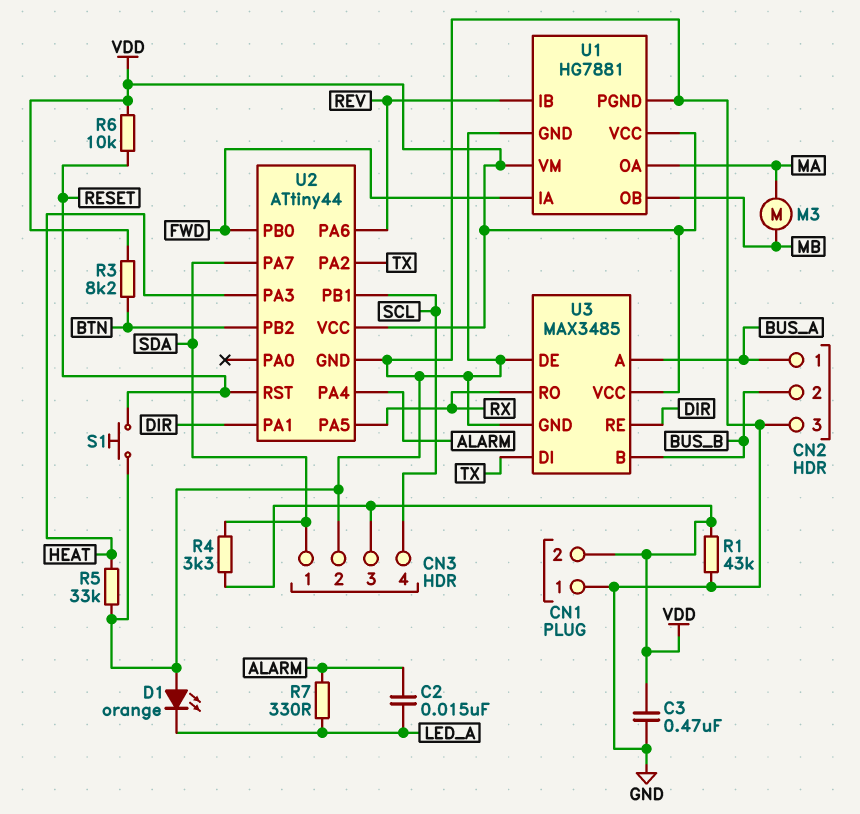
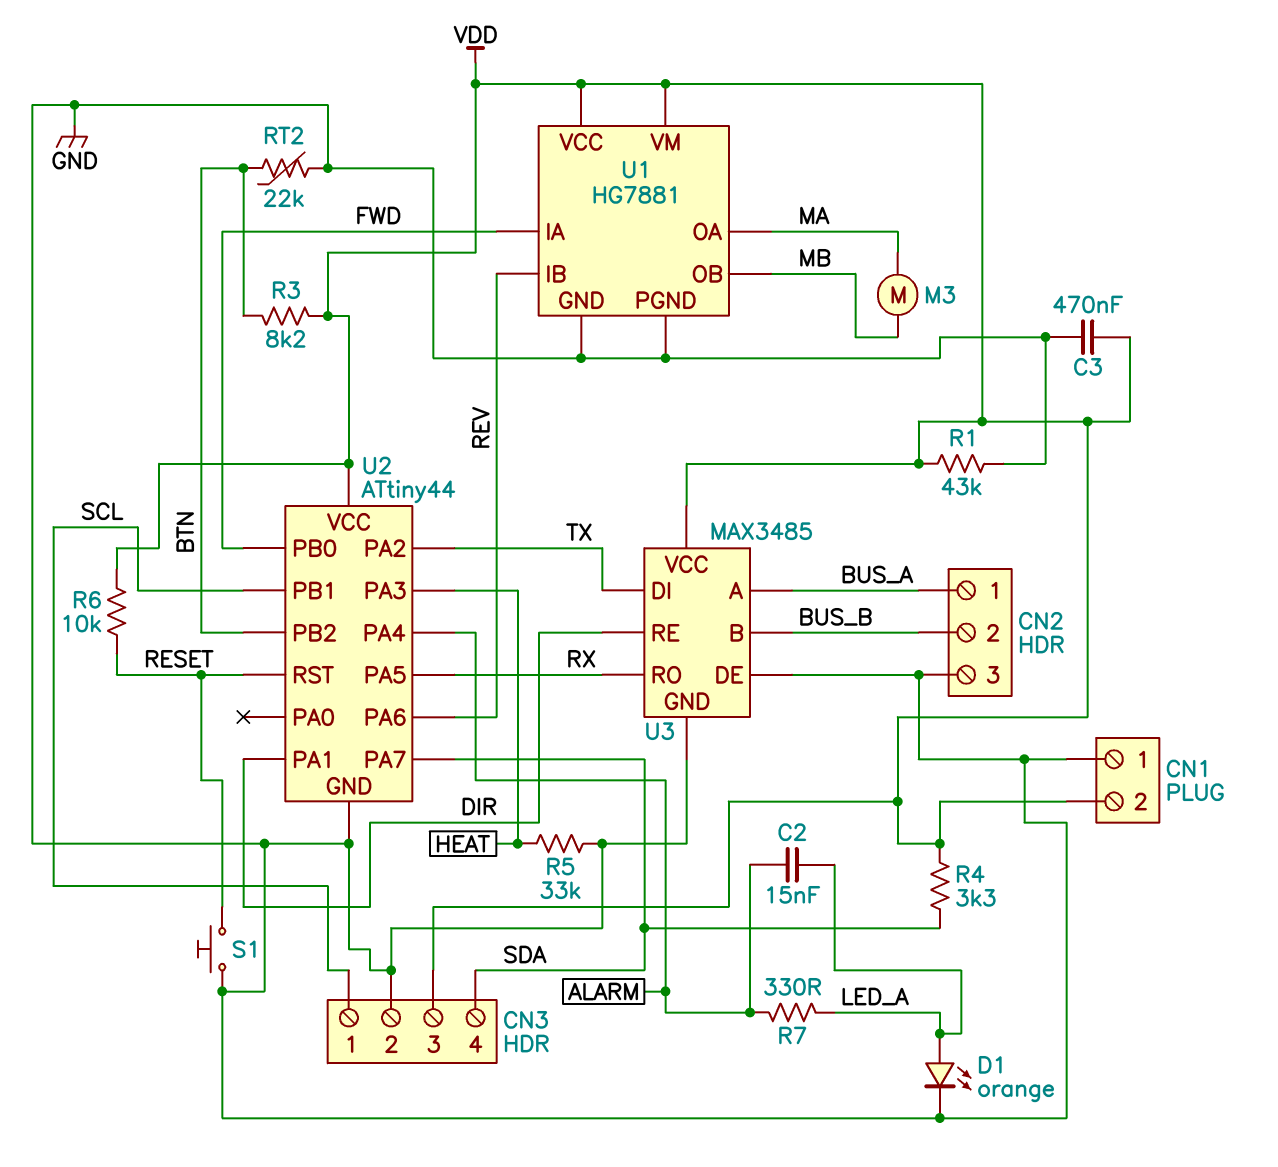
CN3 pin 1: SDA -> SCL
CN3 pin 4: SCL -> SDA
D1: LED orange (A GND, K LED_A) -> LED orange (A LED_A, K GND)
RT2: none -> 22k (BTN, GND)

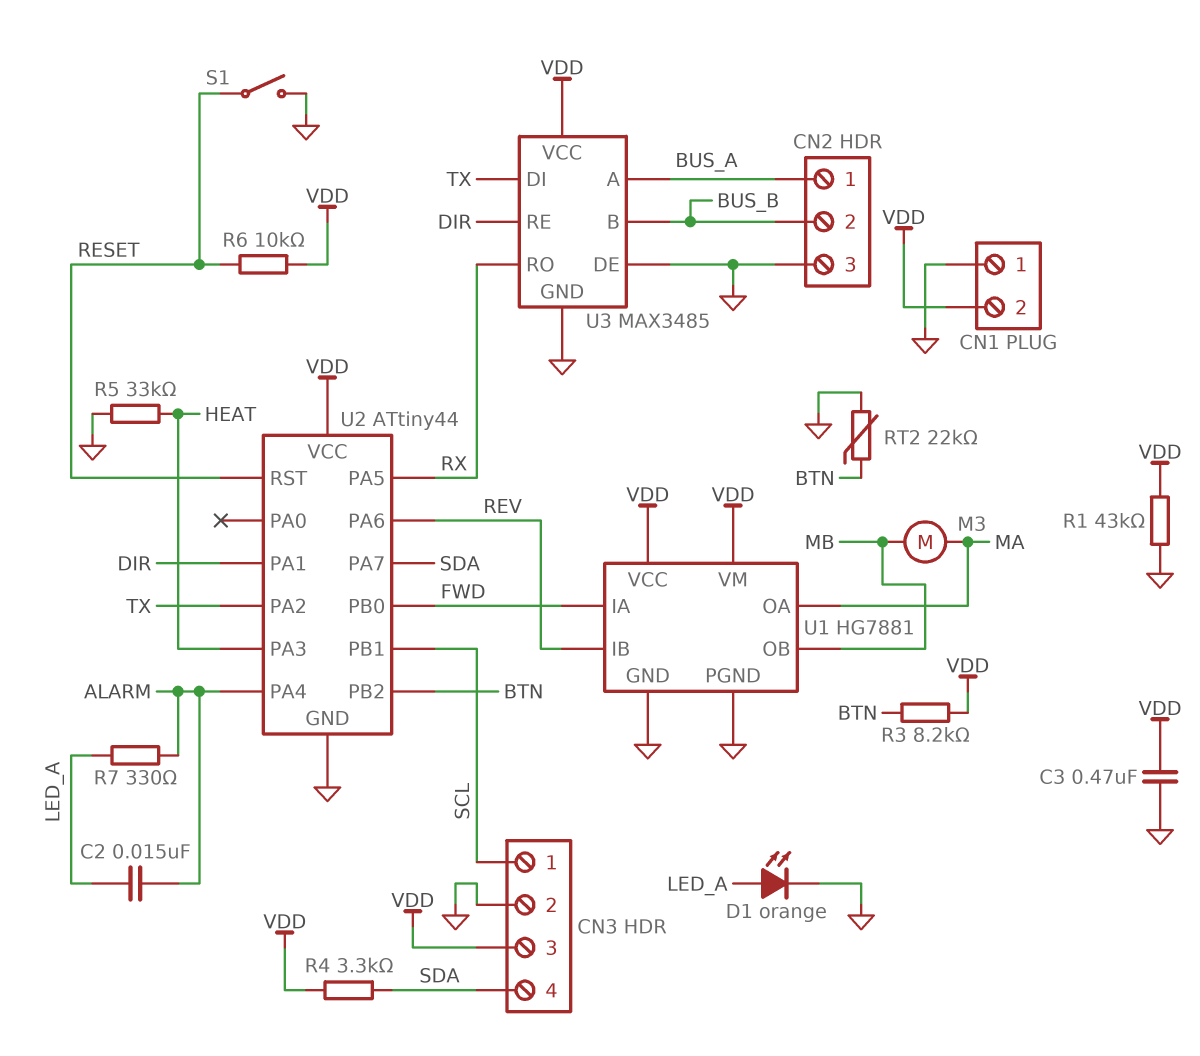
S1: button (GND, RESET) -> switch (GND, RESET)

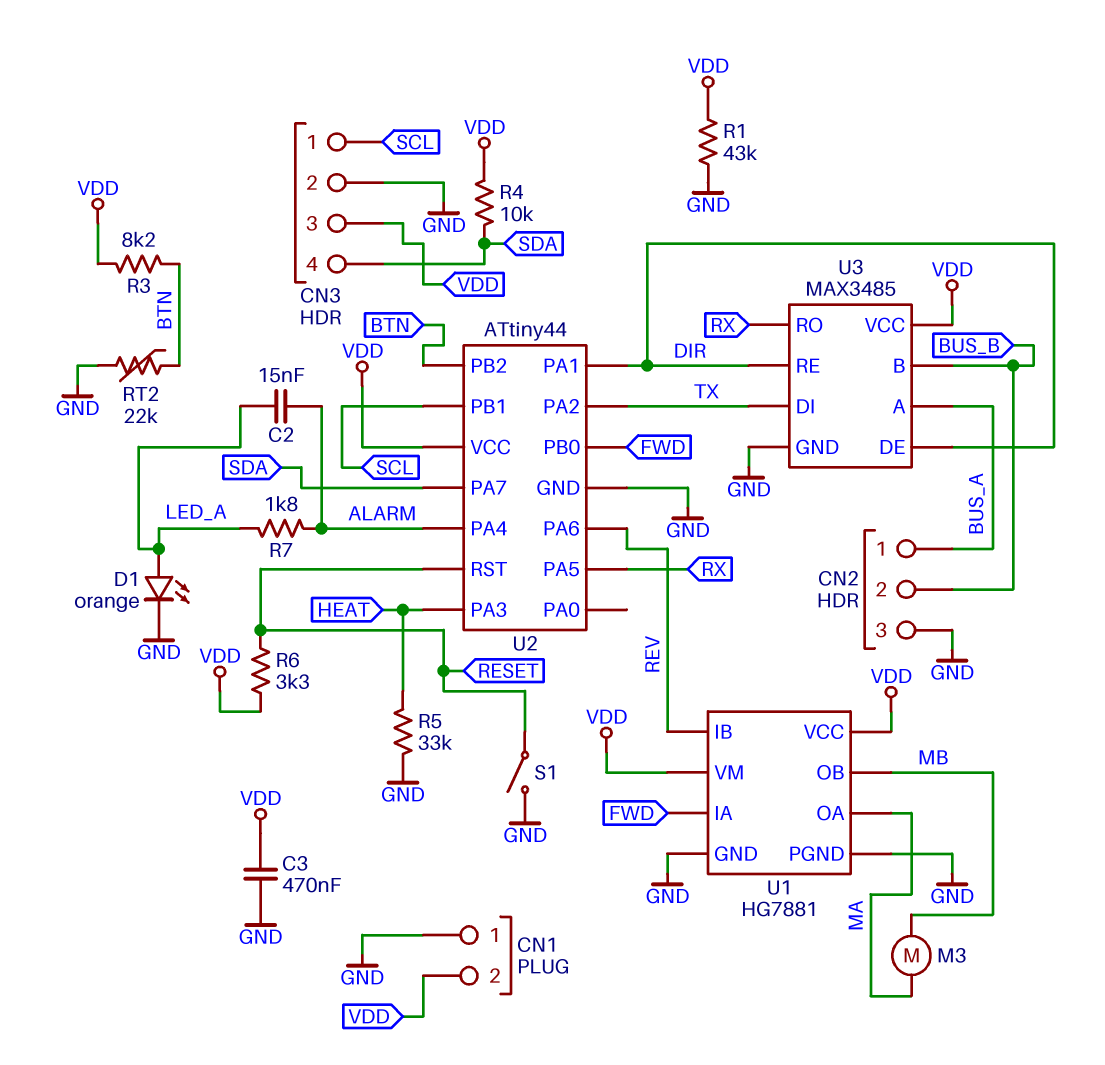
R4: 3.3k (SDA, VDD) -> 10k (SDA, VDD)
R6: 10k (RESET, VDD) -> 3.3k (RESET, VDD)
R7: 330 (ALARM, LED_A) -> 1.8k (ALARM, LED_A)
U3 pin DE: GND -> DIR

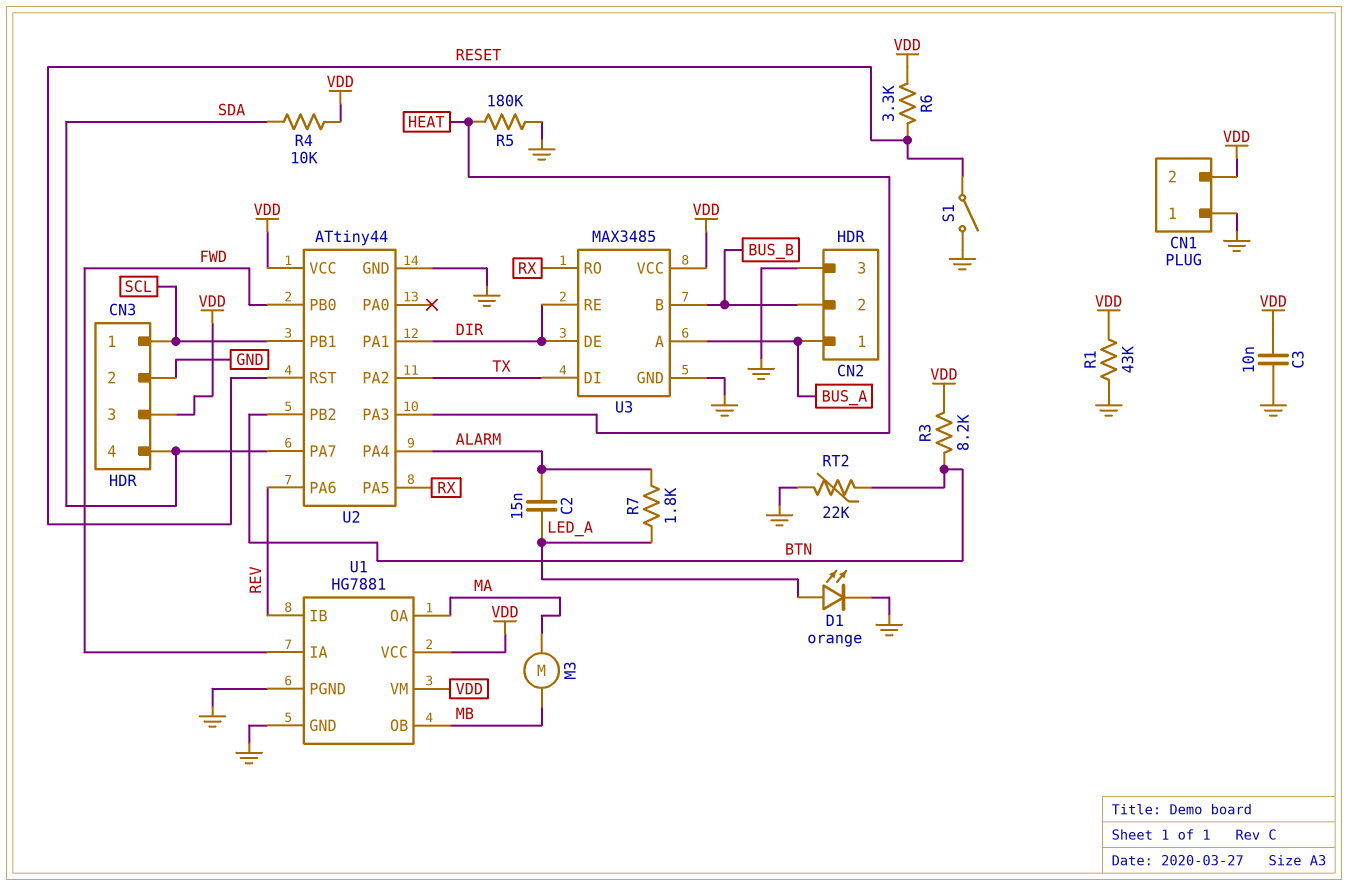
C3: 470nF (GND, VDD) -> 10nF (GND, VDD)
R5: 33k (GND, HEAT) -> 180k (GND, HEAT)

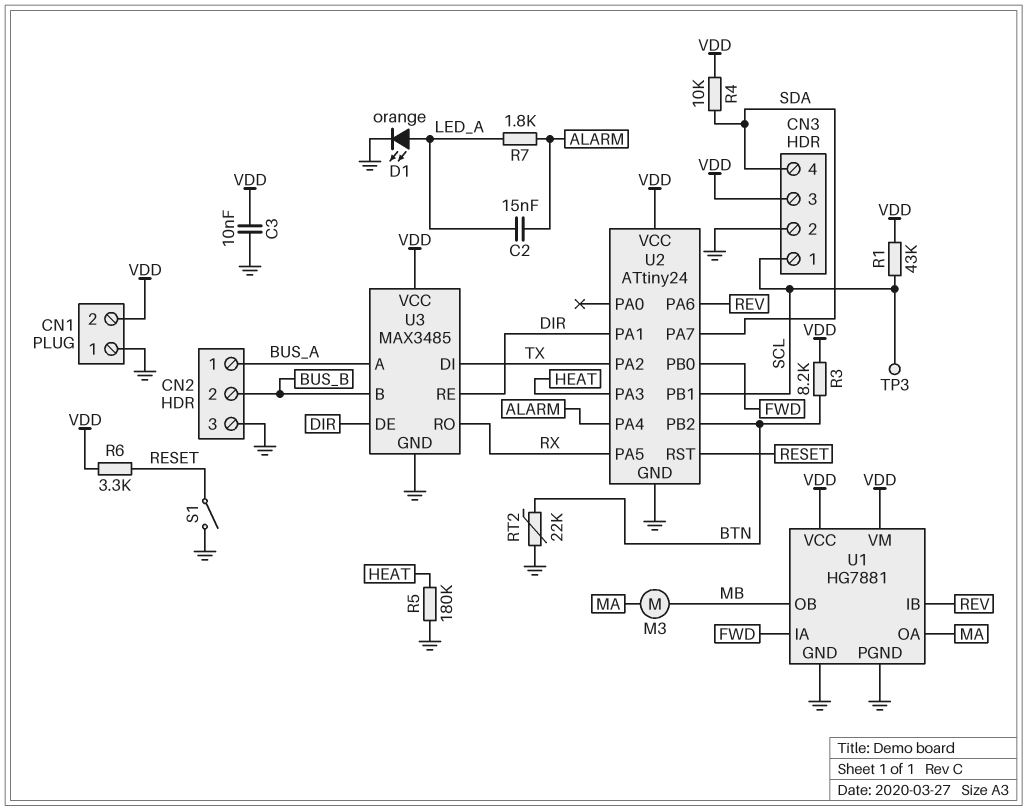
R1: 43k (GND, VDD) -> 43k (SCL, VDD)
TP3: none -> test point (SCL)
U2: ATtiny44 -> ATtiny24

